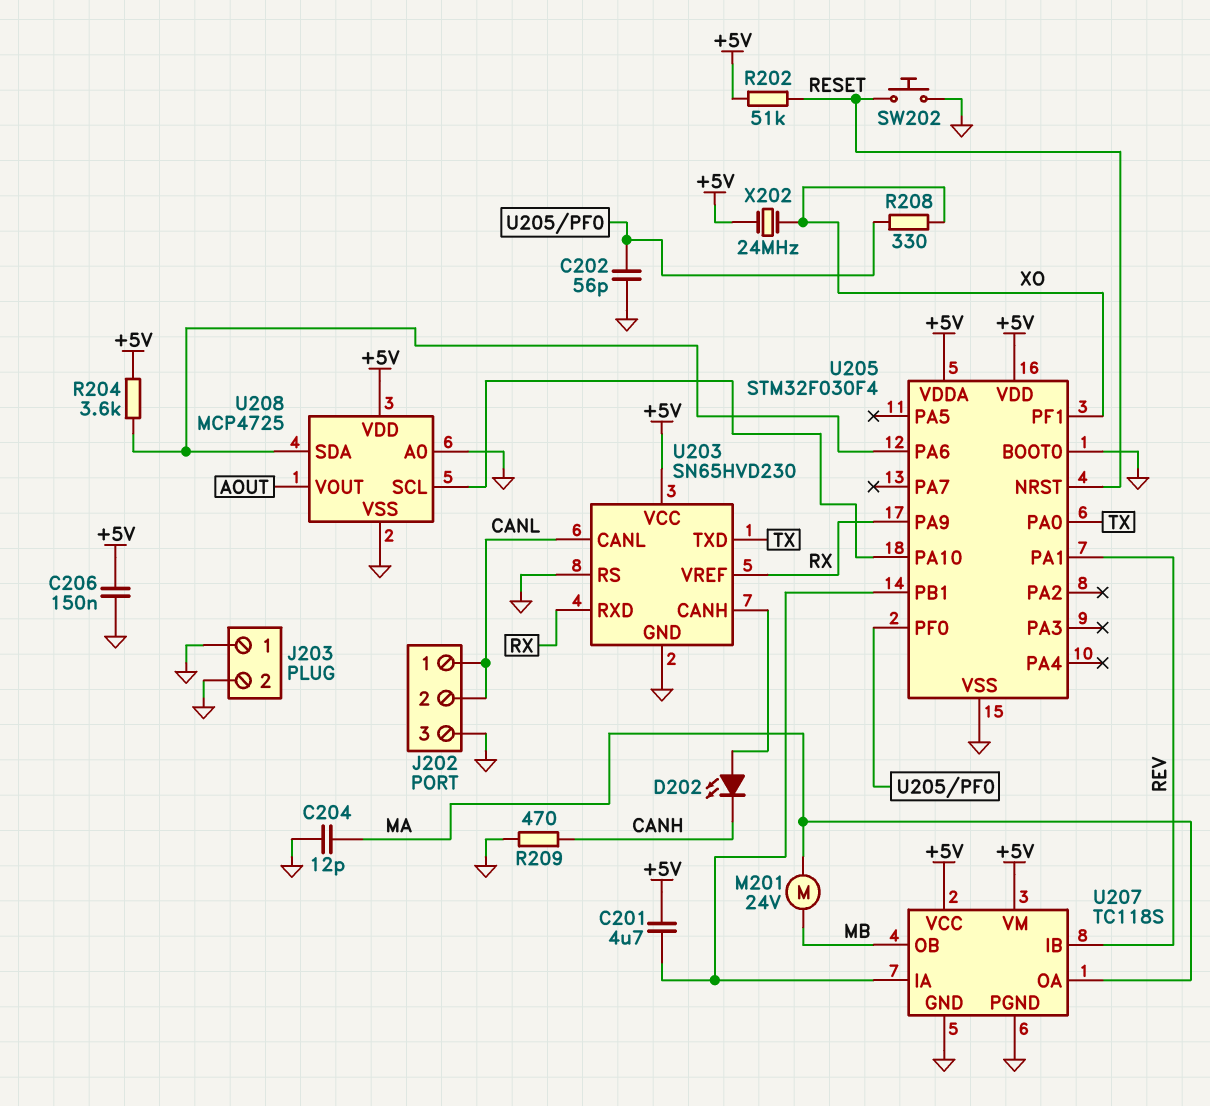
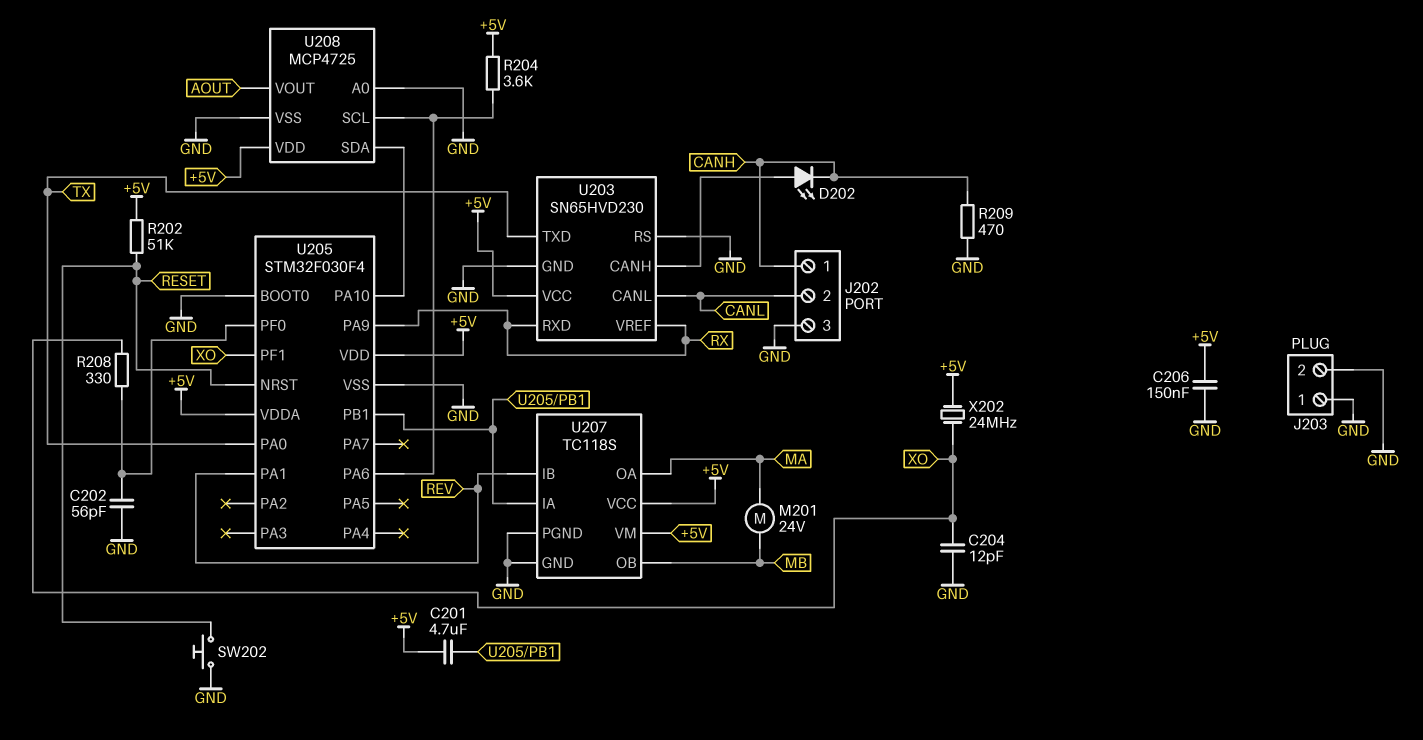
C204: 12pF (GND, MA) -> 12pF (GND, XO)
J202 pin 1: CANL -> CANH
U208 pin SCL: U205/PA10 -> U205/PA6
U208 pin SDA: U205/PA6 -> U205/PA10

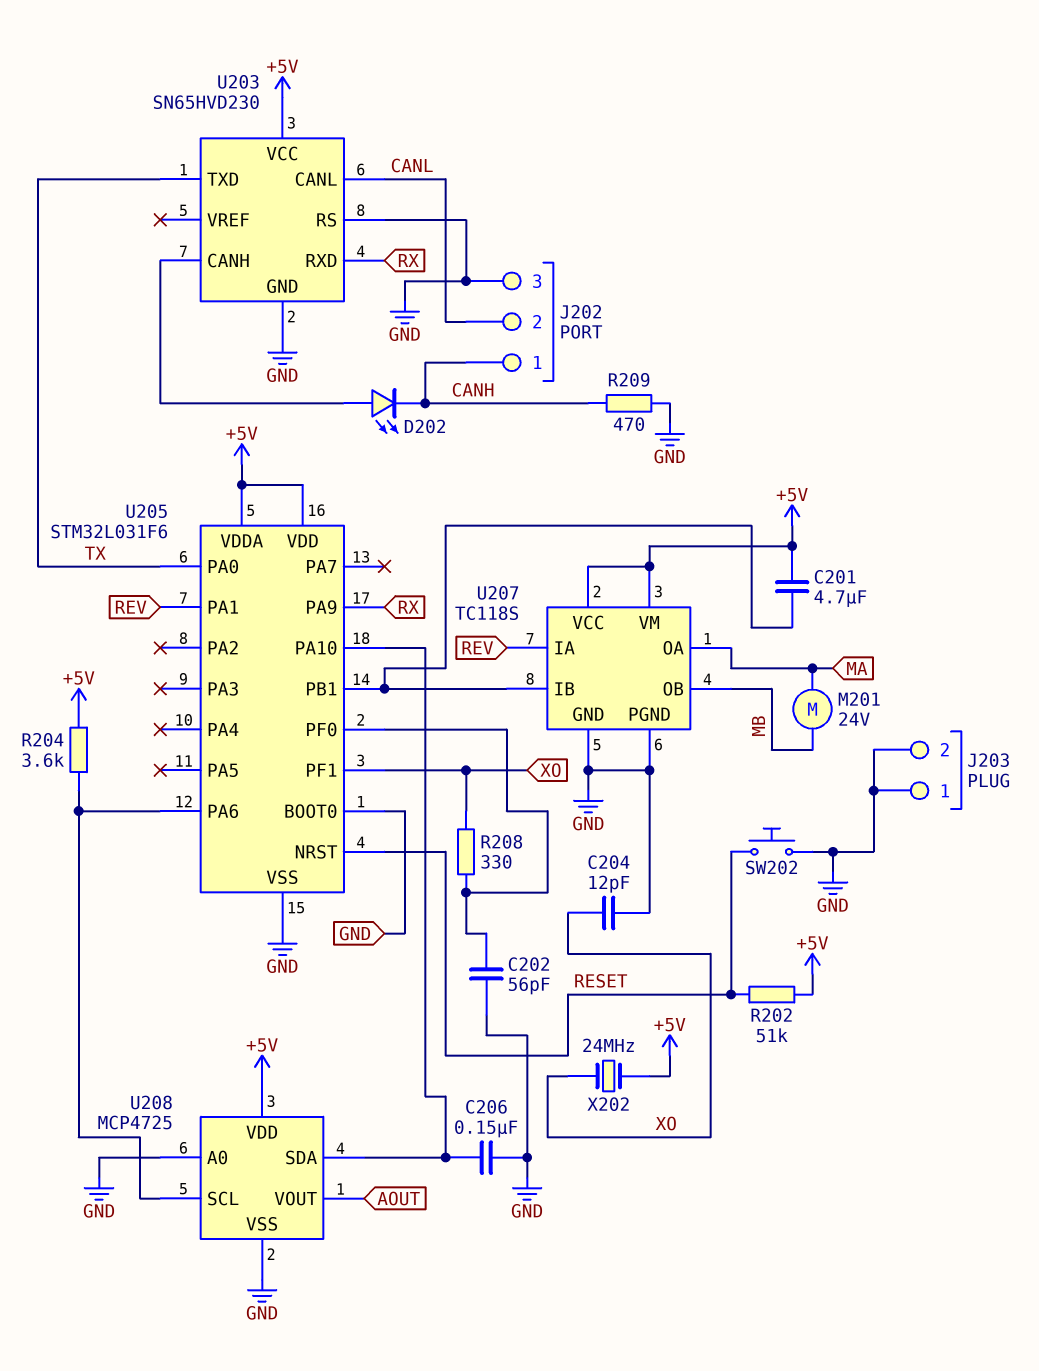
C206: 150nF (+5V, GND) -> 150nF (GND, U205/PA10)
U203 pin VREF: RX -> none
U205: STM32F030F4 -> STM32L031F6
U207 pin IA: U205/PB1 -> REV
U207 pin IB: REV -> U205/PB1

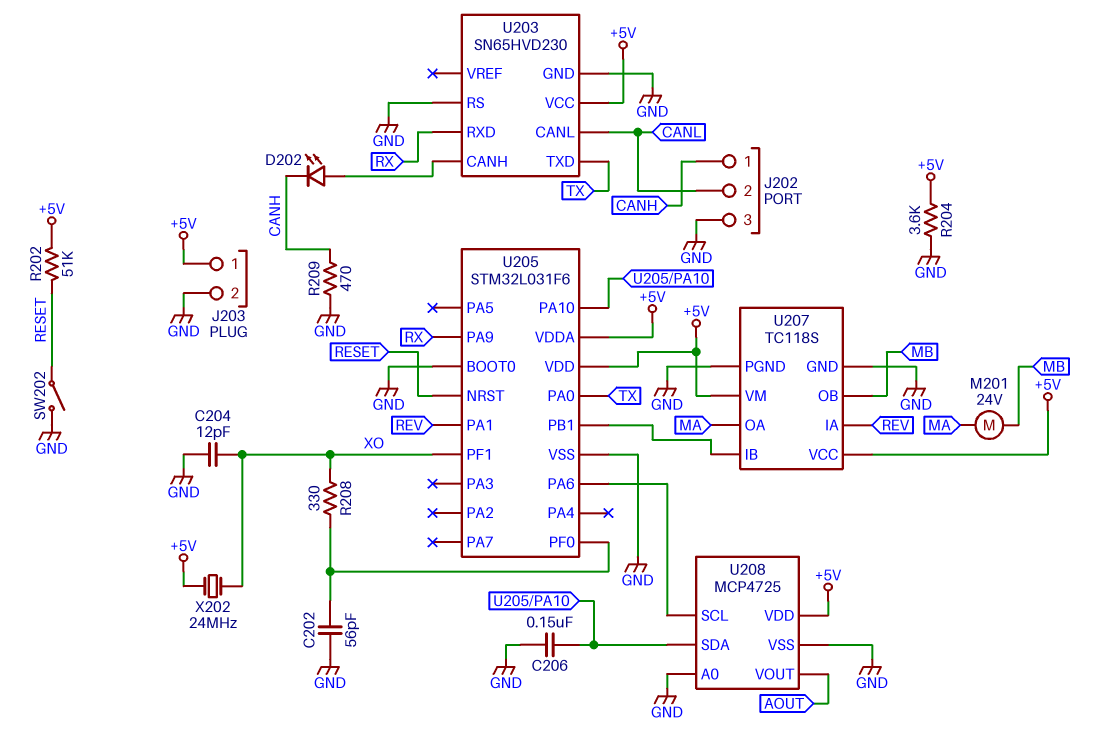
C201: 4.7uF (+5V, U205/PB1) -> none
J203 pin 1: GND -> +5V
R204: 3.6k (+5V, U205/PA6) -> 3.6k (+5V, GND)
SW202: button (GND, RESET) -> switch (GND, RESET)

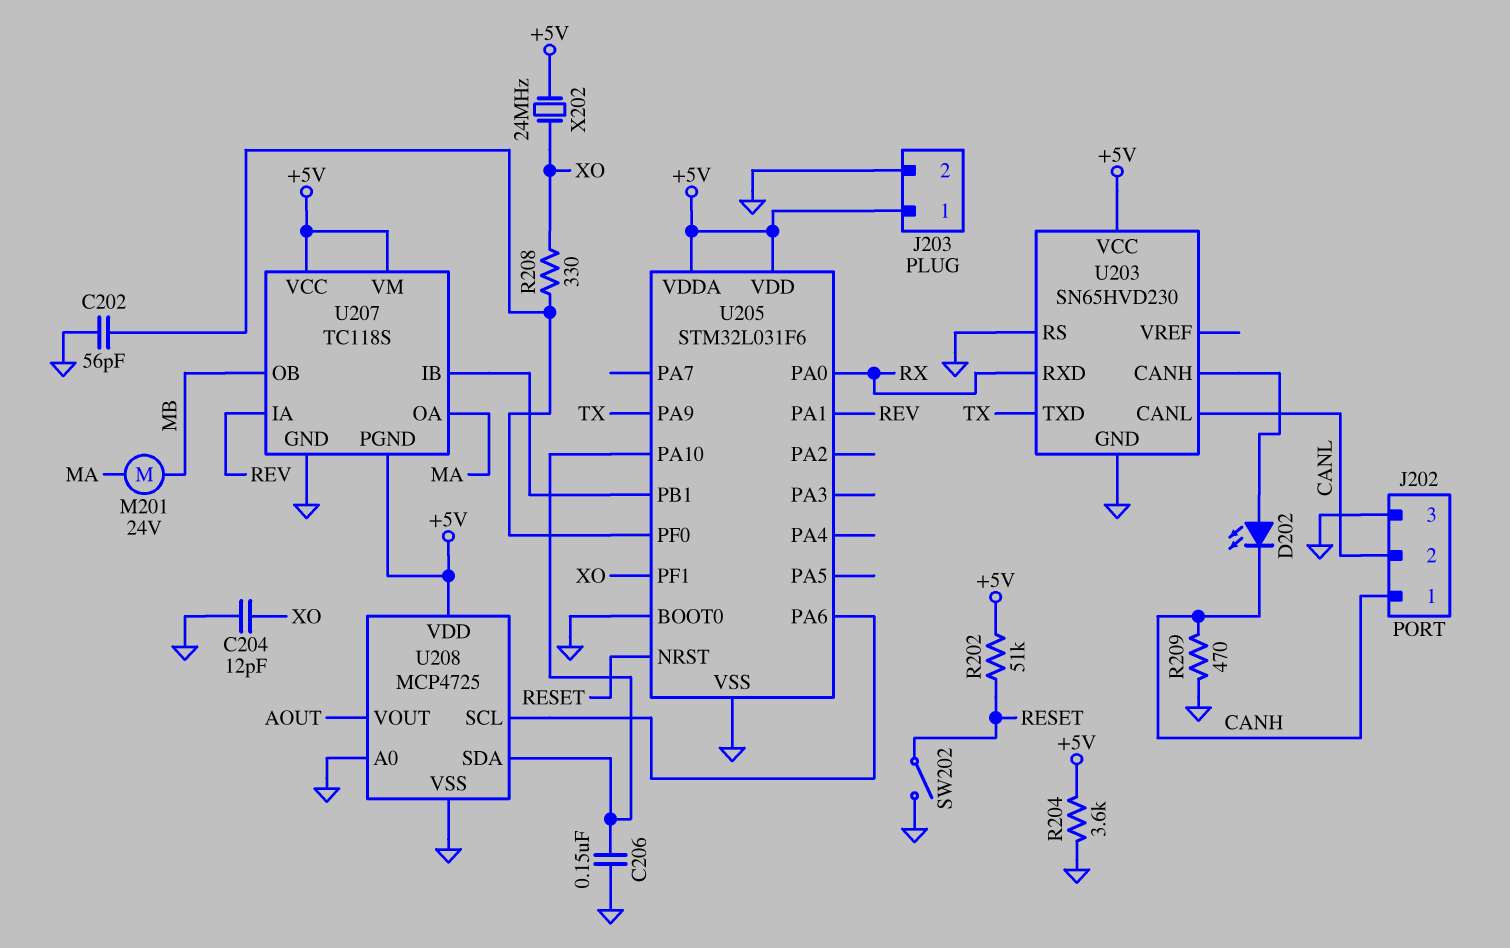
U205 pin PA0: TX -> RX
U205 pin PA9: RX -> TX
U207 pin PGND: GND -> +5V

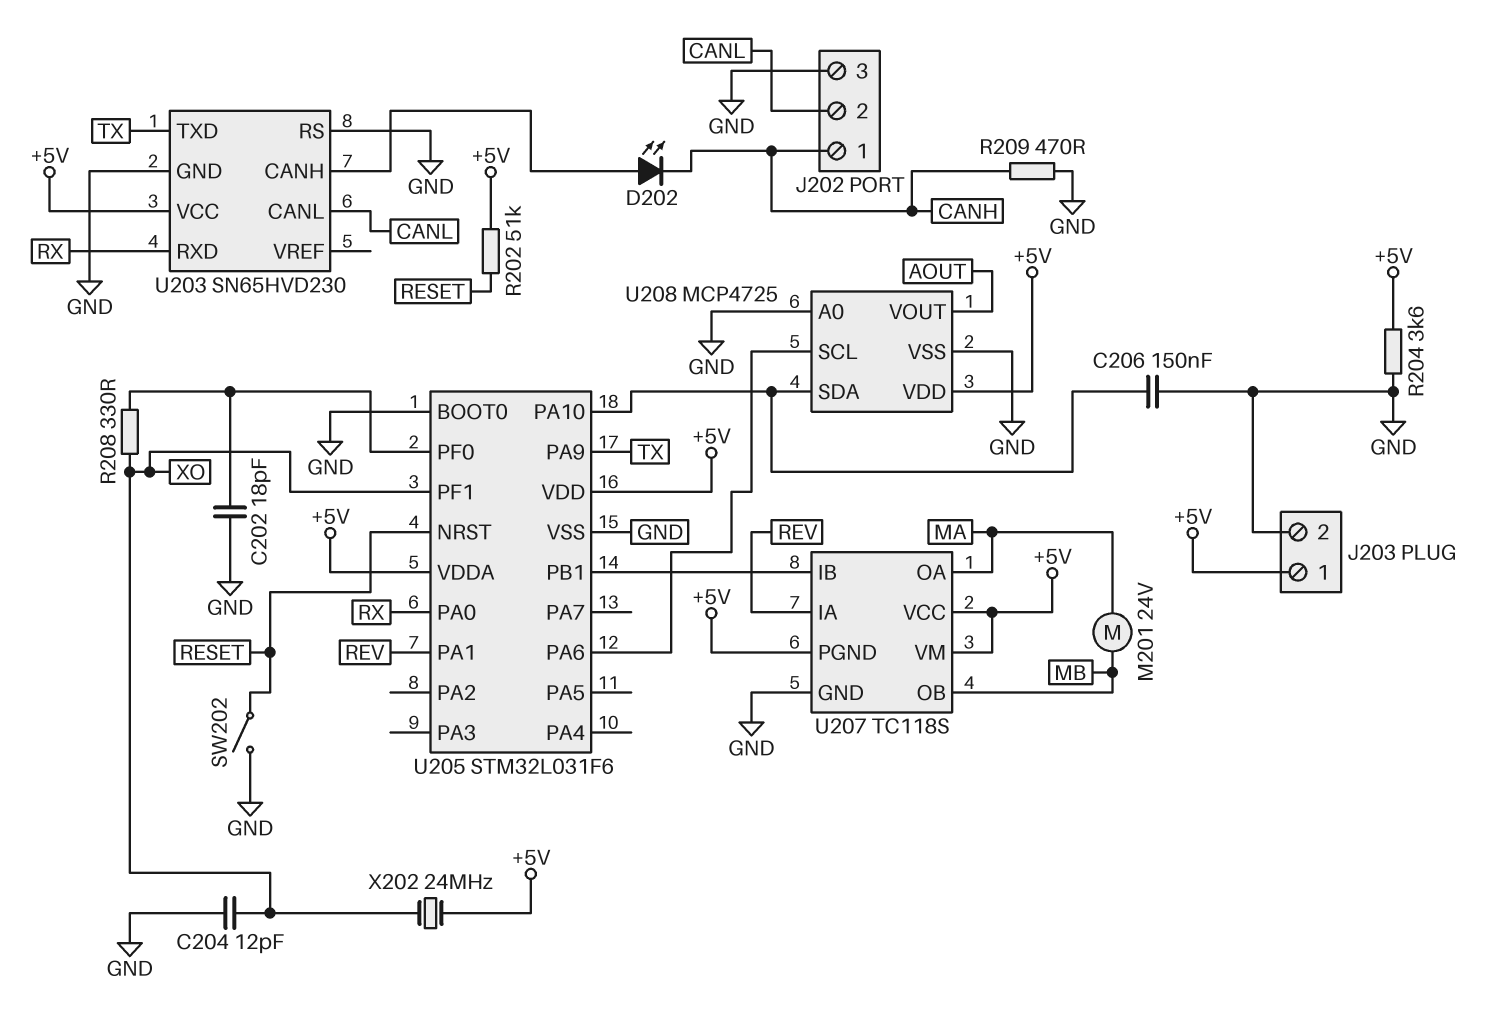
C202: 56pF (GND, U205/PF0) -> 18pF (GND, U205/PF0)

